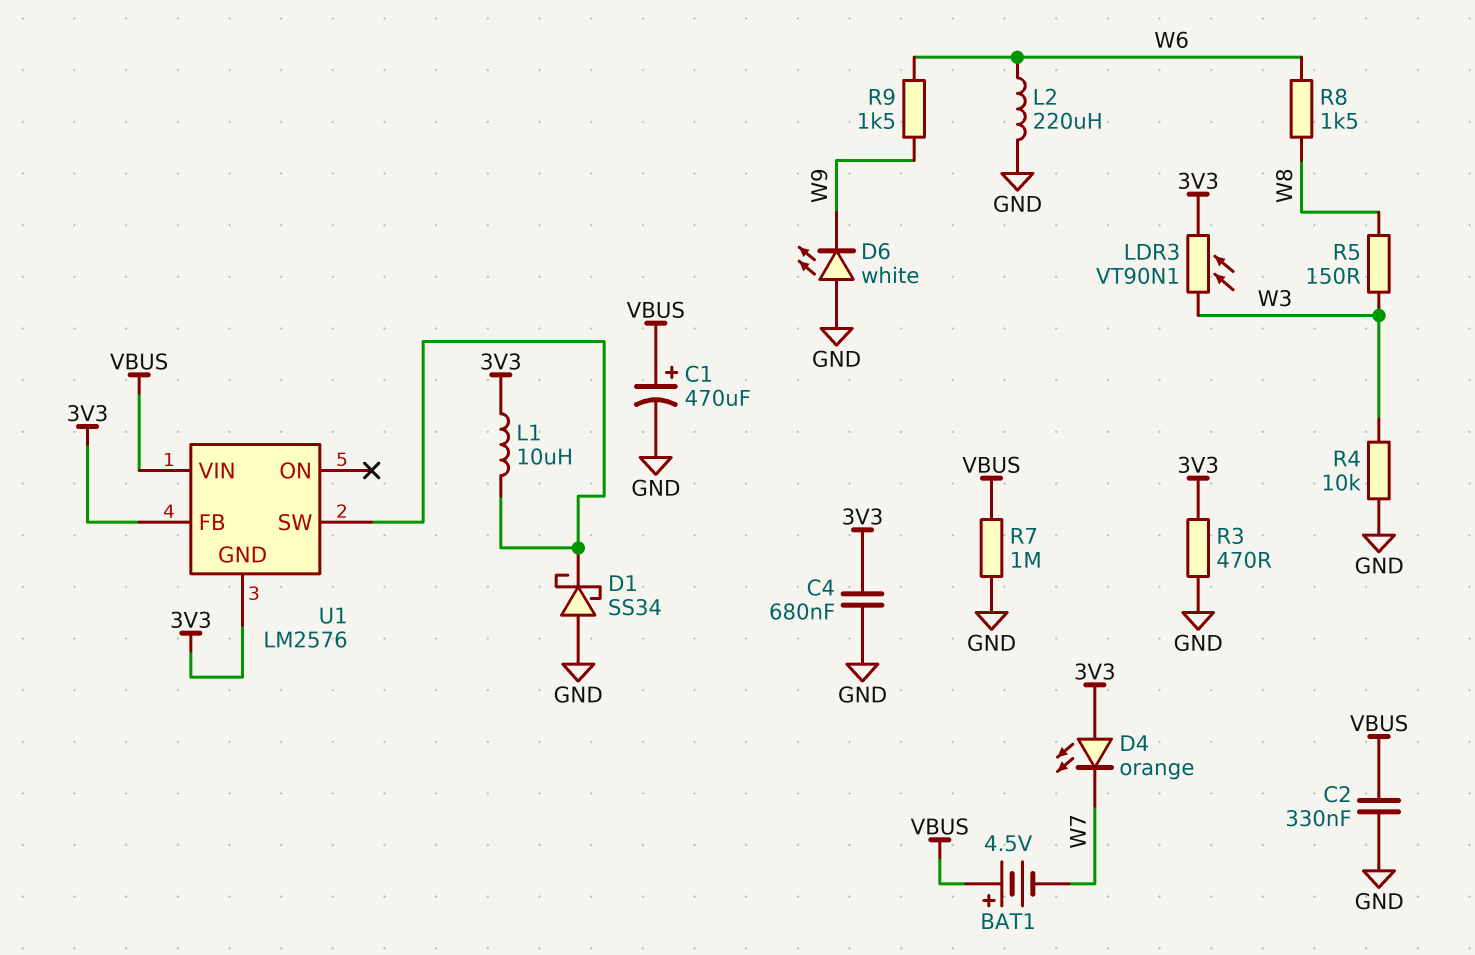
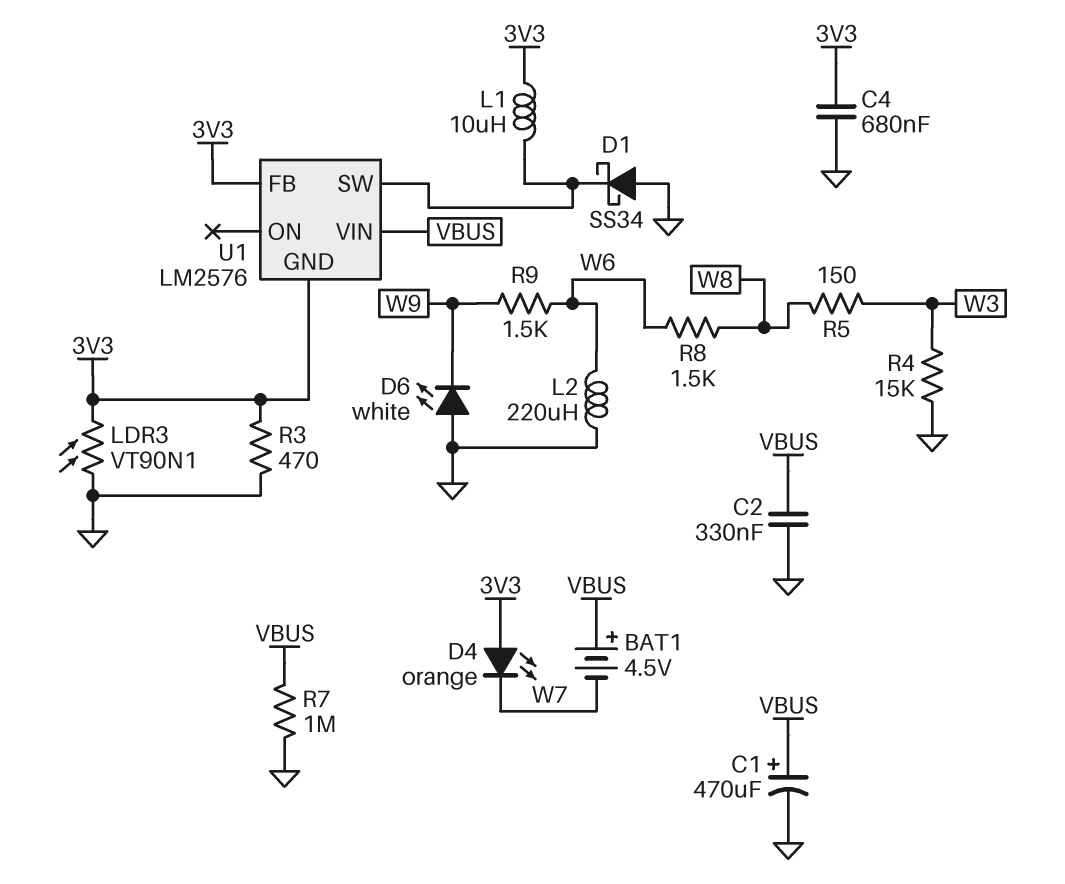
LDR3: VT90N1 (3V3, W3) -> VT90N1 (3V3, GND)
R4: 10k (GND, W3) -> 15k (GND, W3)

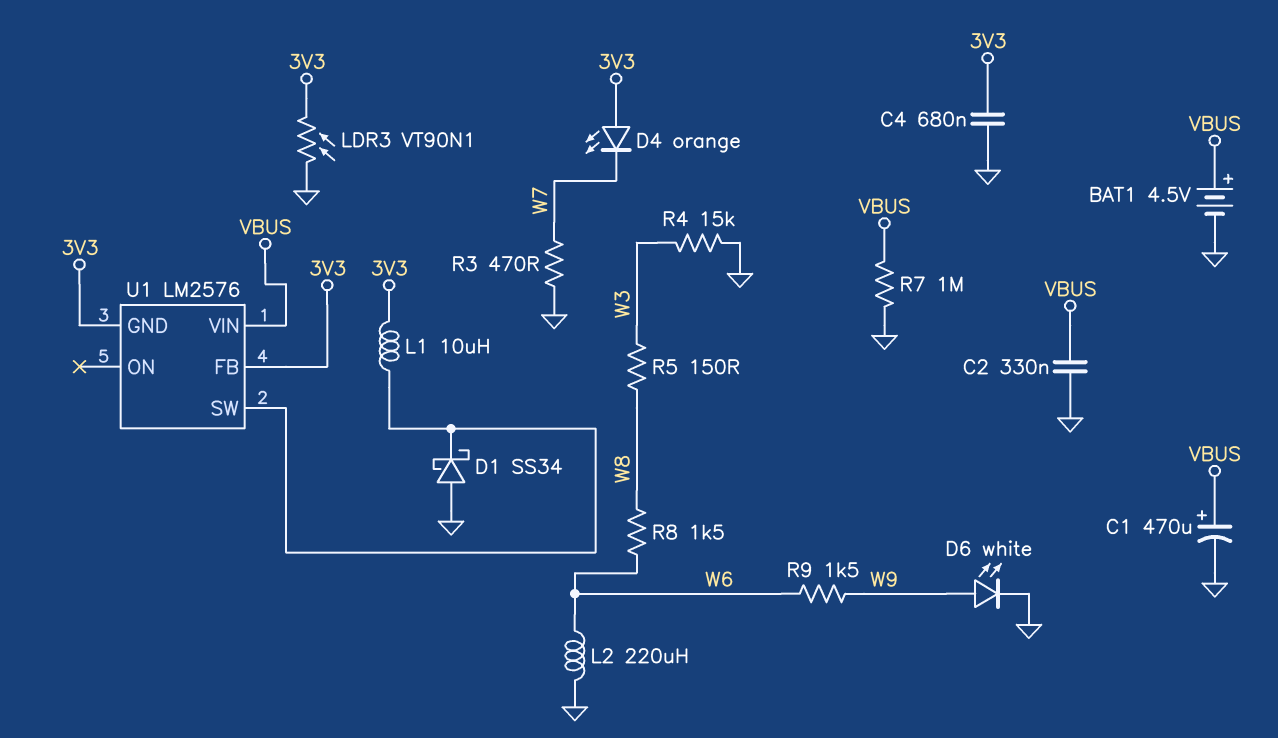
BAT1: 4.5V (plus VBUS, minus W7) -> 4.5V (plus VBUS, minus GND)
D6: LED white (A GND, K W9) -> LED white (A W9, K GND)
R3: 470 (3V3, GND) -> 470 (GND, W7)

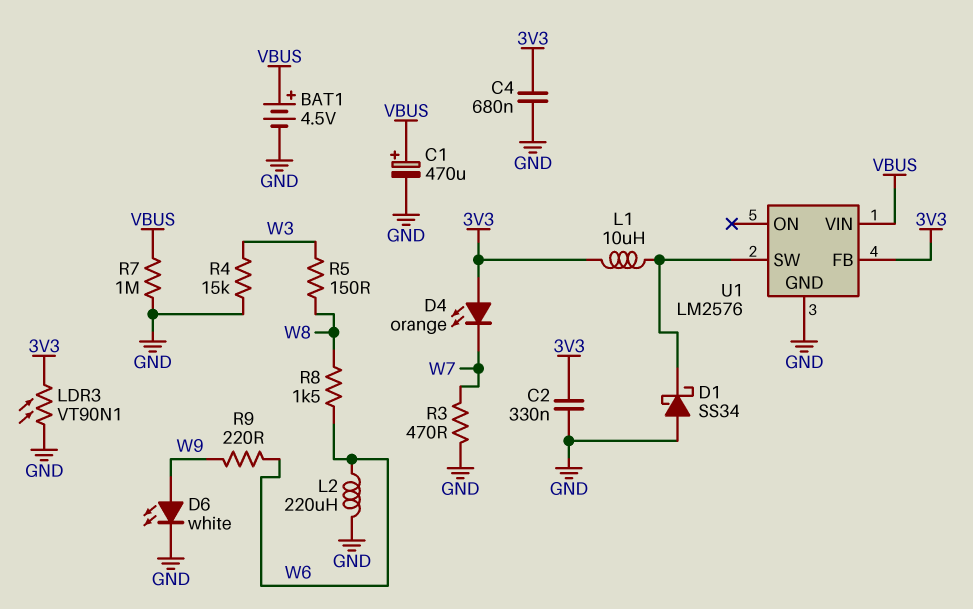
C2: 330nF (GND, VBUS) -> 330nF (3V3, GND)
R9: 1.5k (W6, W9) -> 220 (W6, W9)
U1 pin GND: 3V3 -> GND

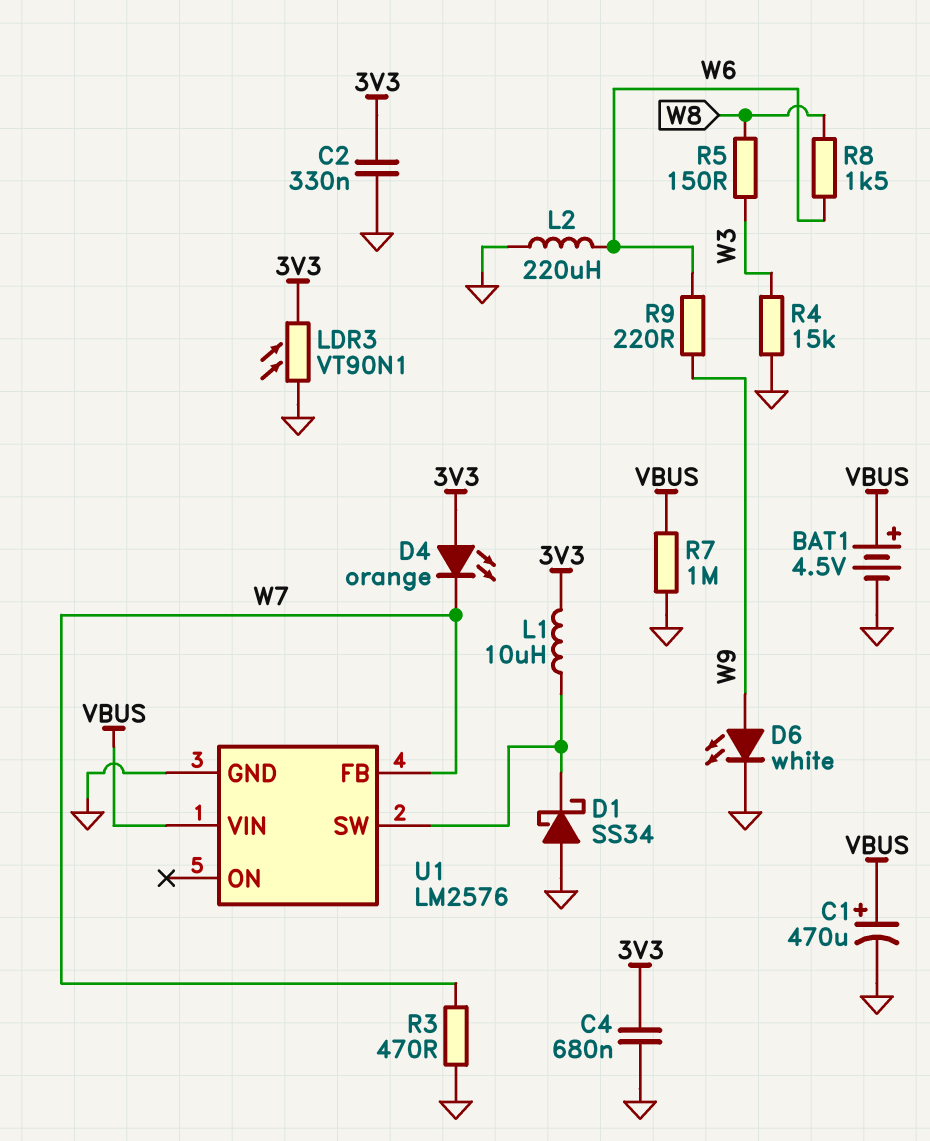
U1 pin FB: 3V3 -> W7

